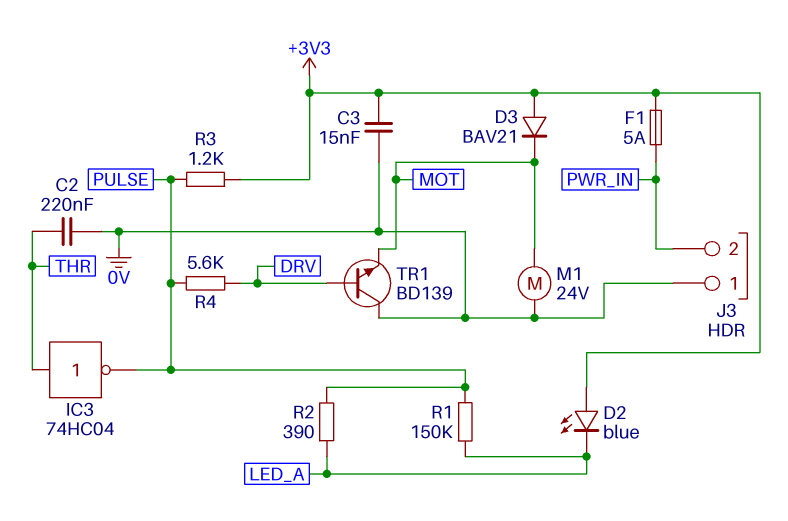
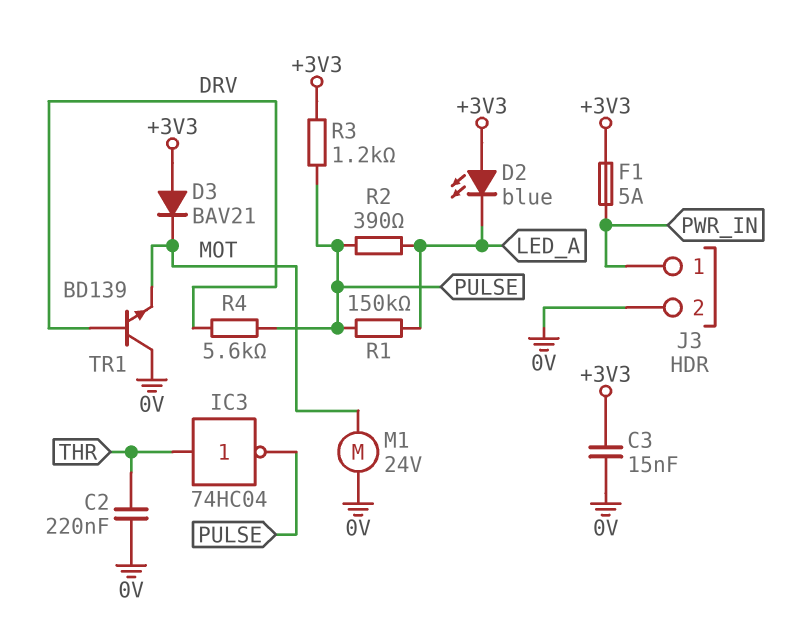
J3 pin 1: 0V -> PWR_IN
J3 pin 2: PWR_IN -> 0V

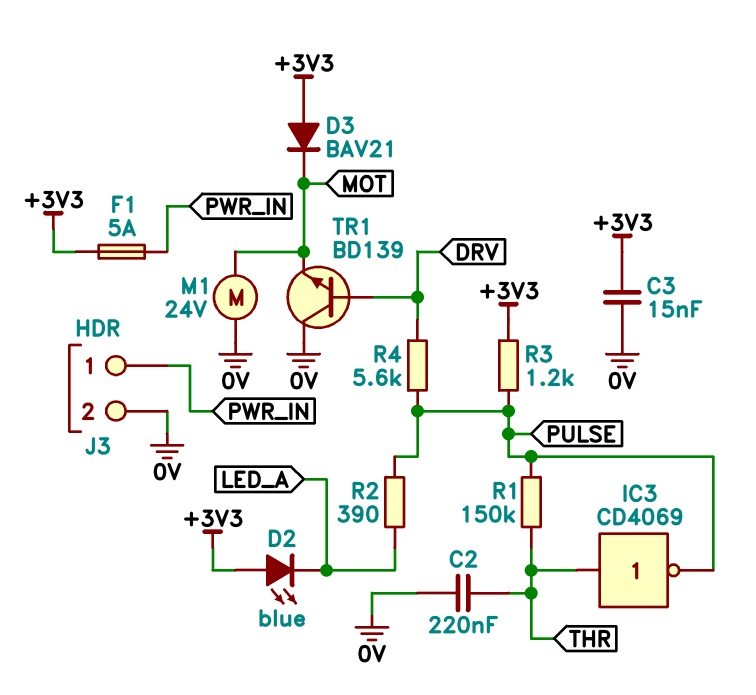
IC3: NOT 74HC04 (in THR, out PULSE) -> NOT CD4069 (in THR, out PULSE)
R1: 150k (LED_A, PULSE) -> 150k (PULSE, THR)

